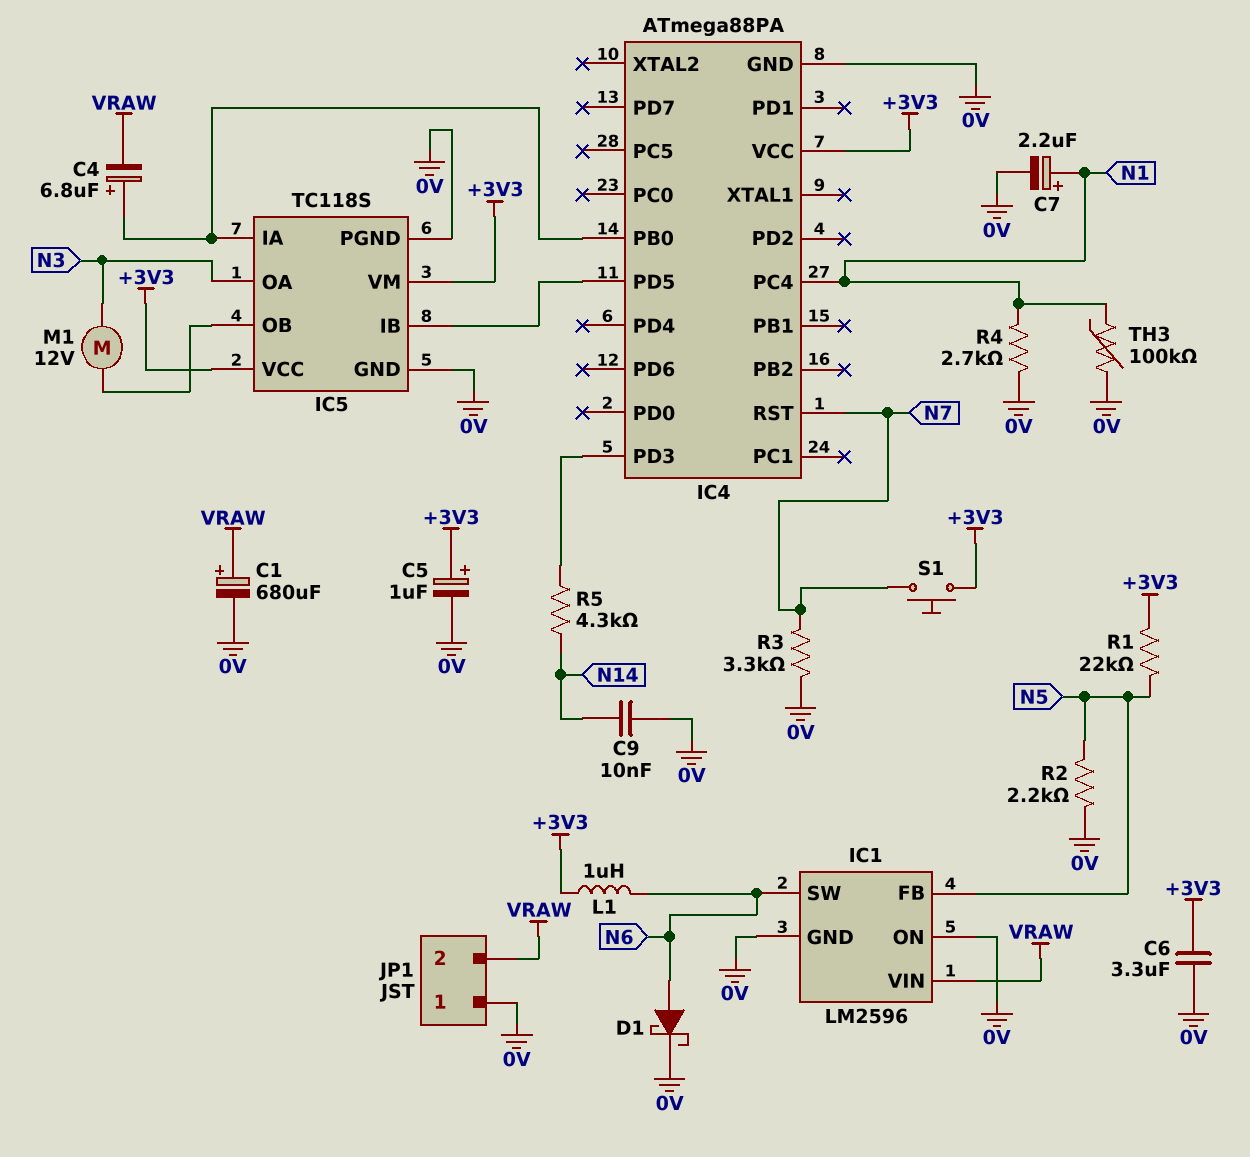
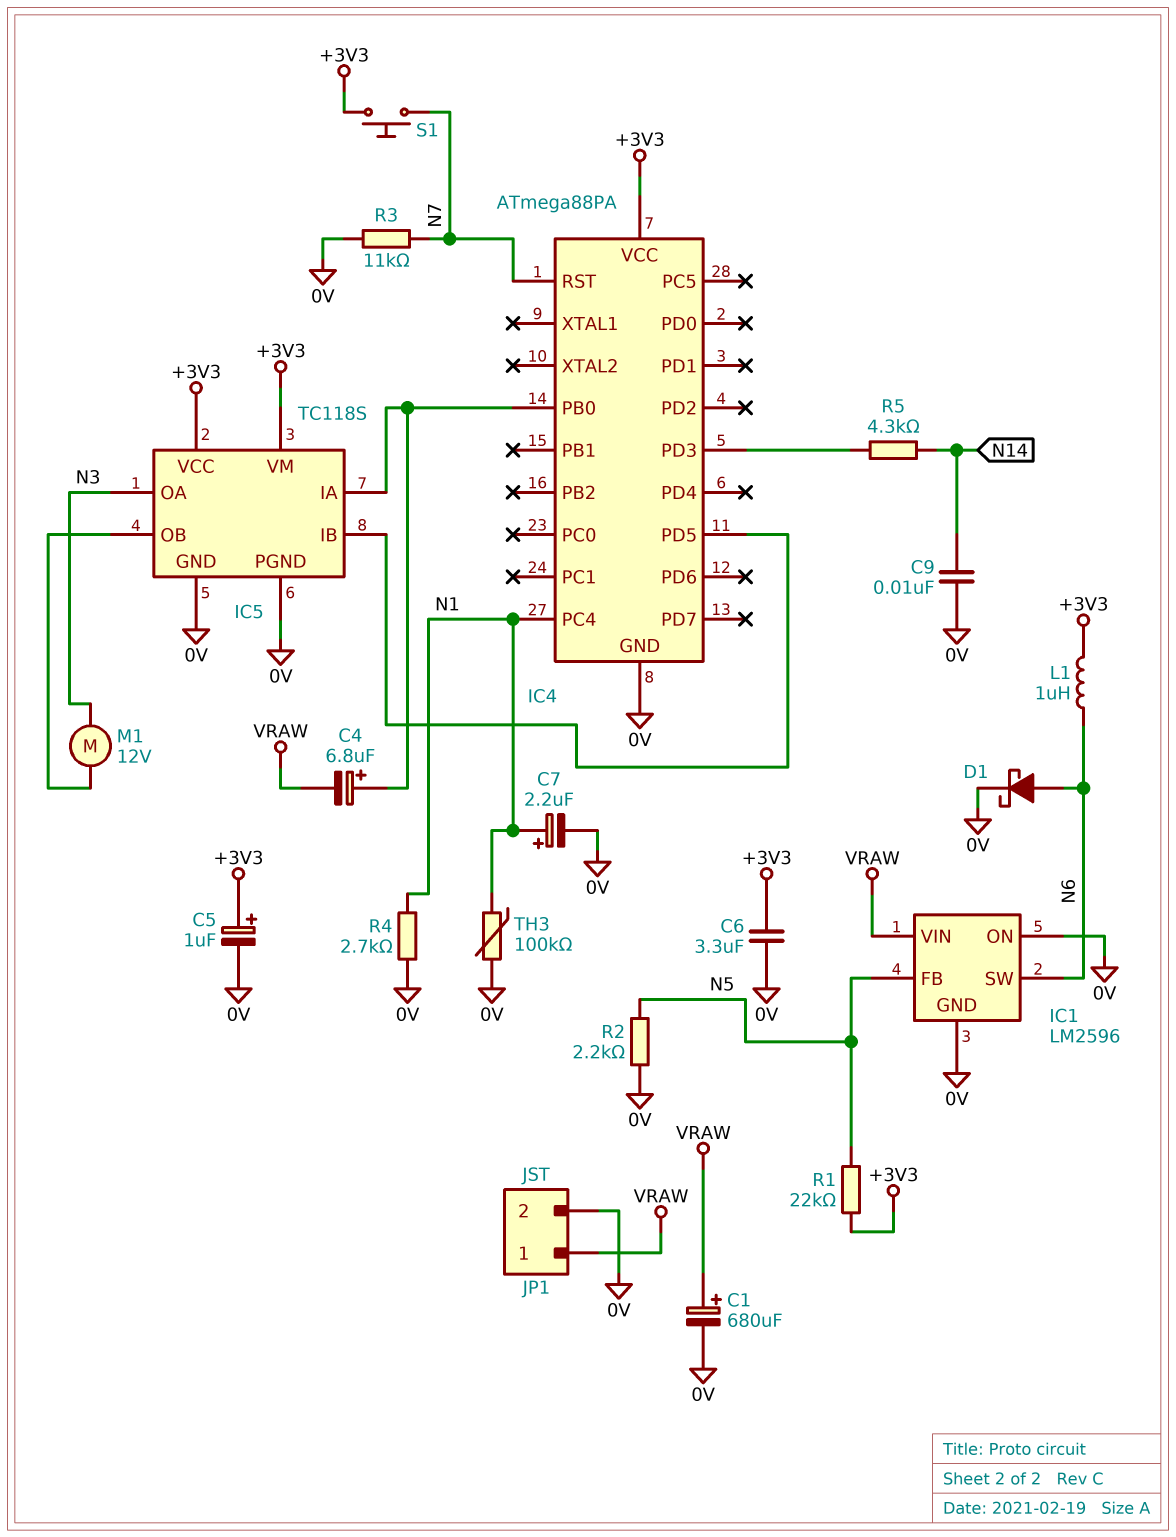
JP1 pin 1: 0V -> VRAW
JP1 pin 2: VRAW -> 0V
R3: 3.3k (0V, N7) -> 11k (0V, N7)

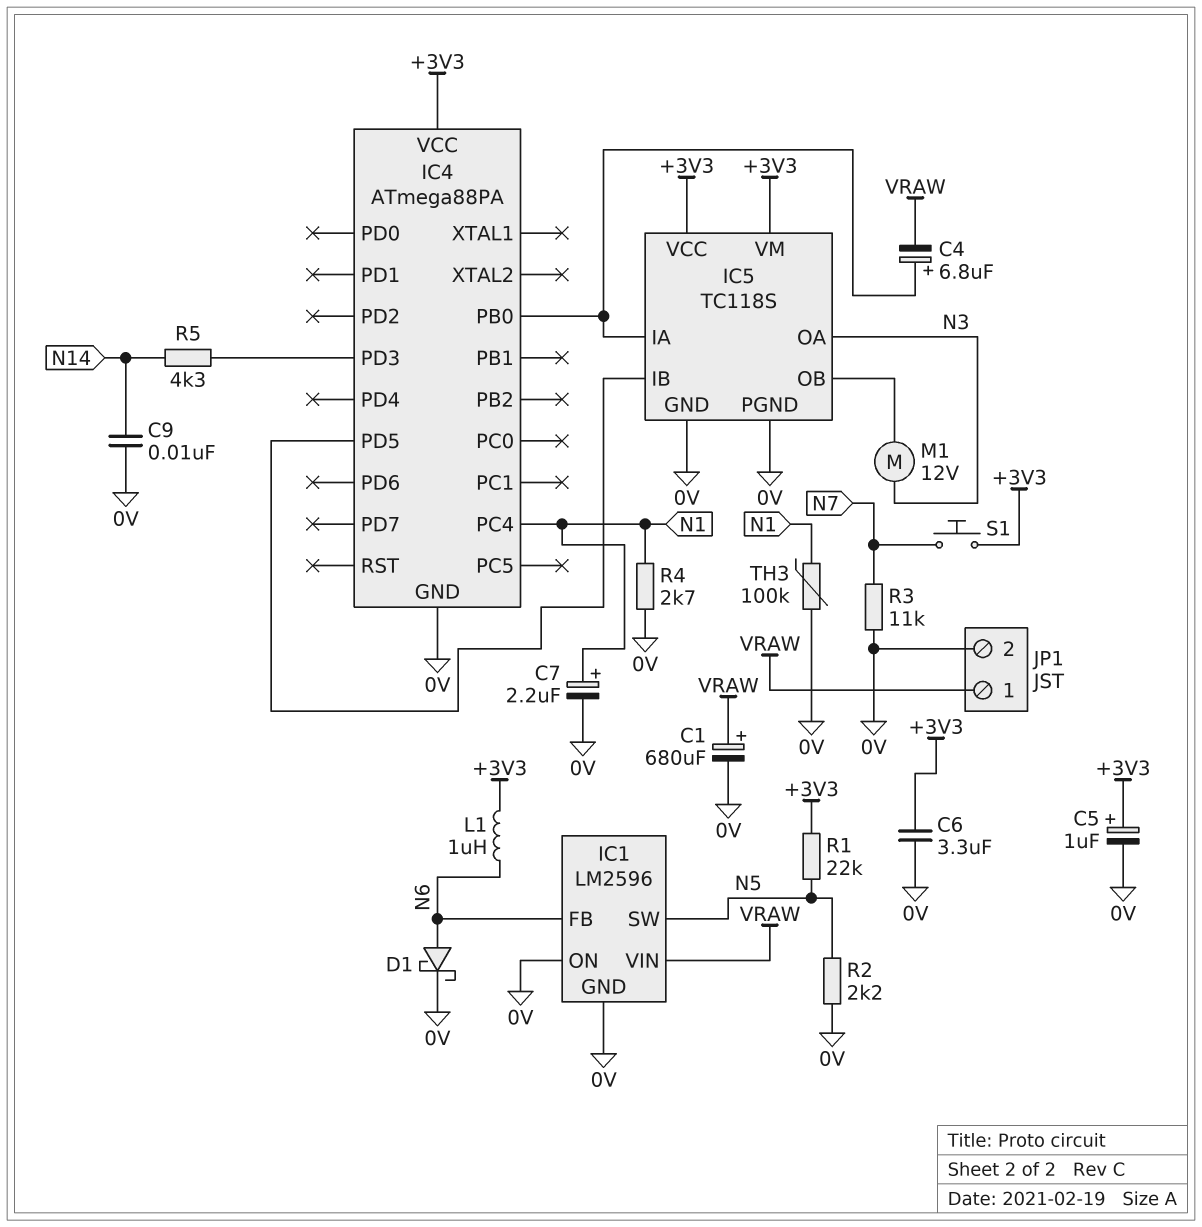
IC1 pin FB: N5 -> N6
IC1 pin SW: N6 -> N5
IC4 pin RST: N7 -> none

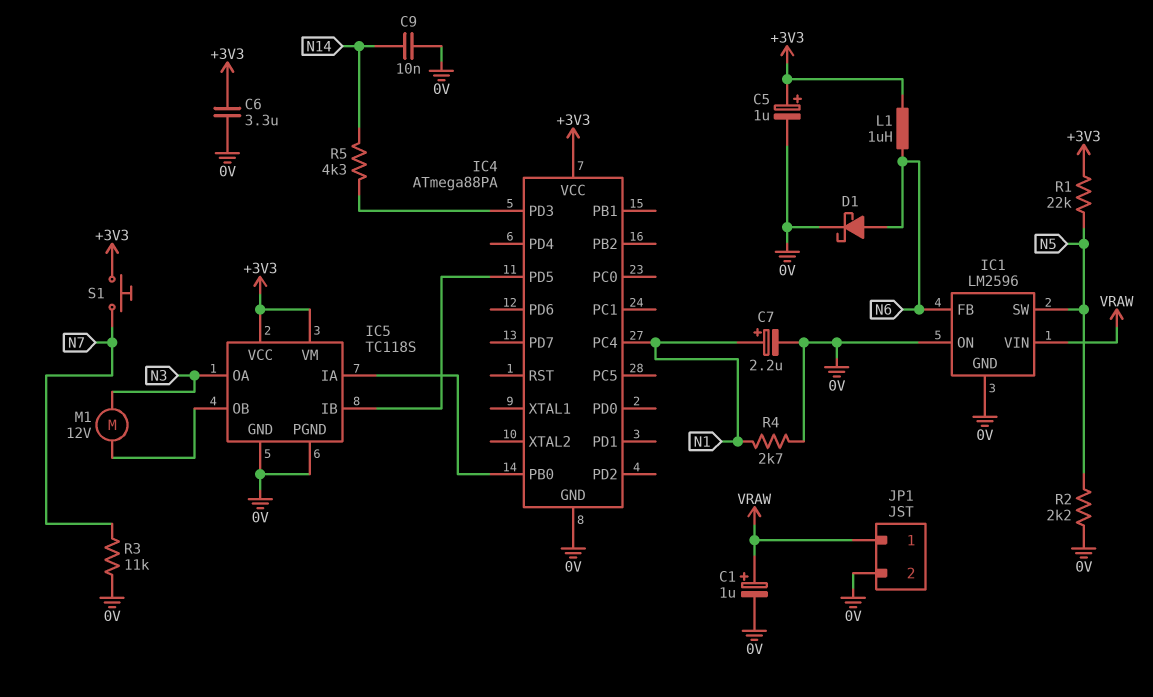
C1: 680uF (plus VRAW, minus 0V) -> 1uF (plus VRAW, minus 0V)
C4: 6.8uF (plus IC4/PB0, minus VRAW) -> none
TH3: 100k (0V, N1) -> none

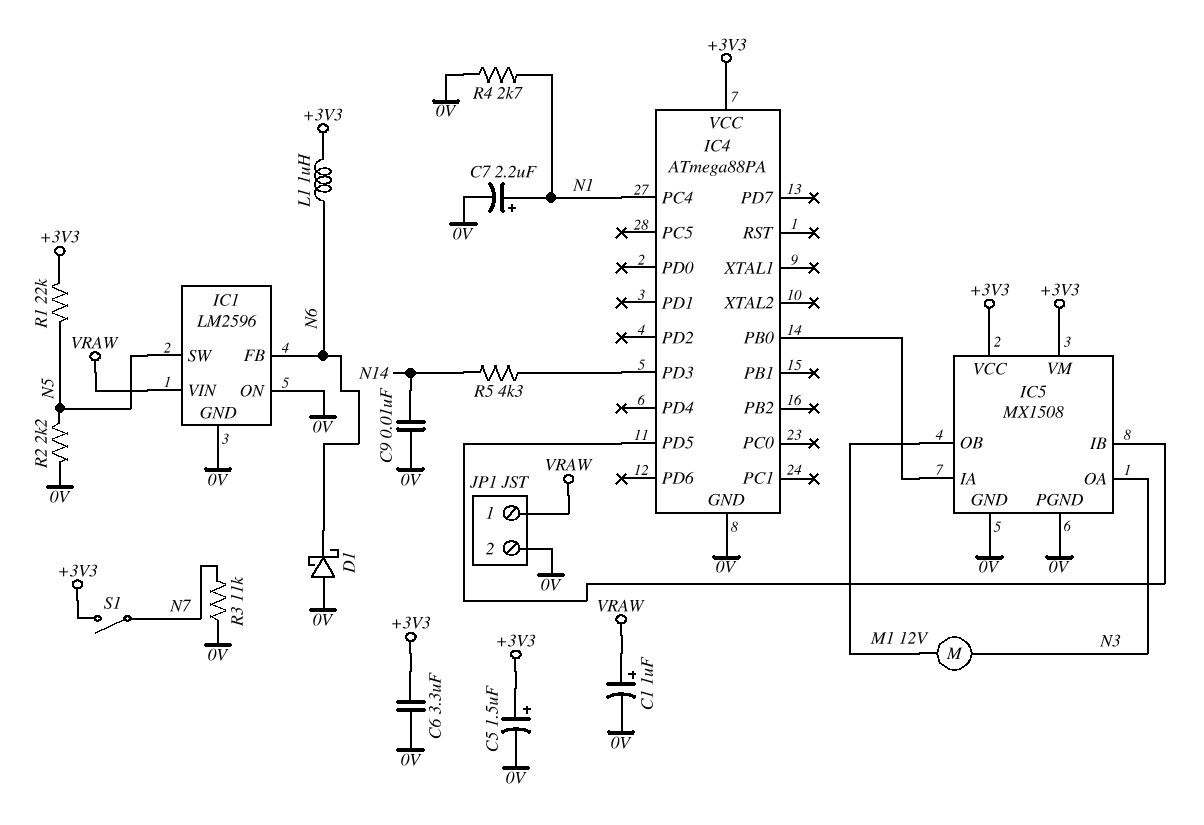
C5: 1uF (plus +3V3, minus 0V) -> 1.5uF (plus +3V3, minus 0V)
D1: schottky (A N6, K 0V) -> schottky (A 0V, K N6)
IC5: TC118S -> MX1508
S1: button (+3V3, N7) -> switch (+3V3, N7)

